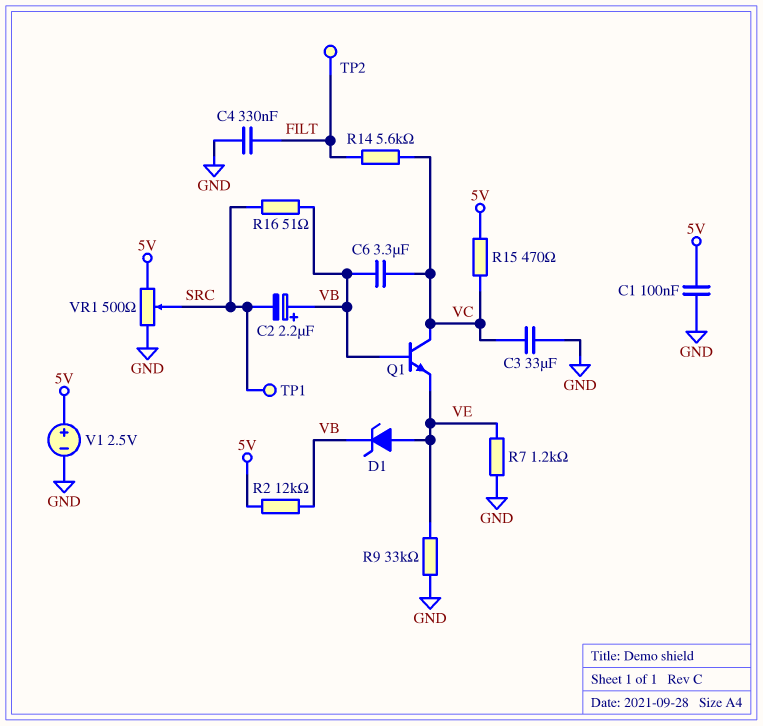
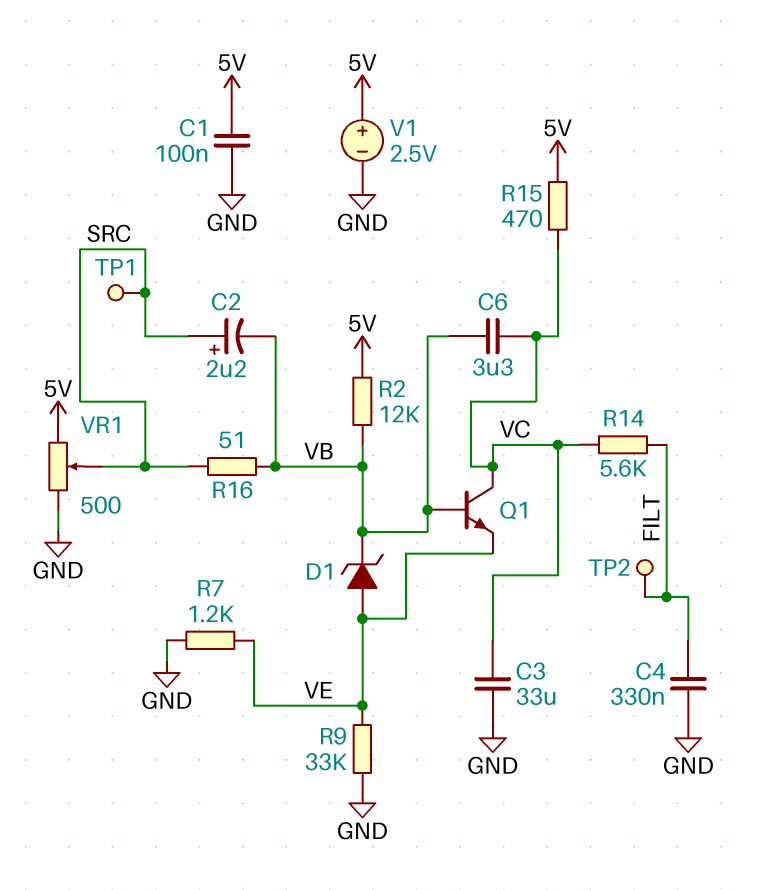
C2: 2.2uF (plus VB, minus SRC) -> 2.2uF (plus SRC, minus VB)

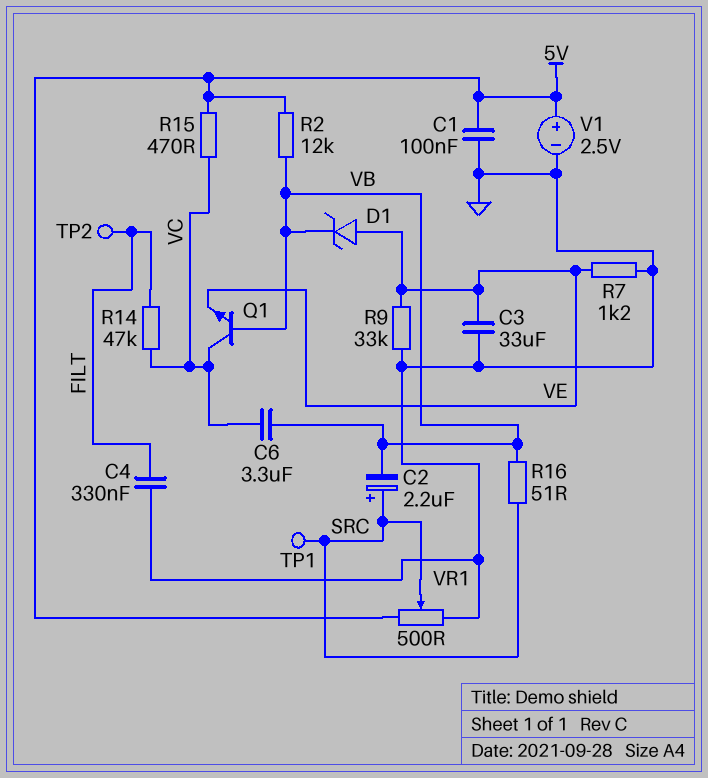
C3: 33uF (GND, VC) -> 33uF (GND, VE)
R14: 5.6k (FILT, VC) -> 47k (FILT, VC)

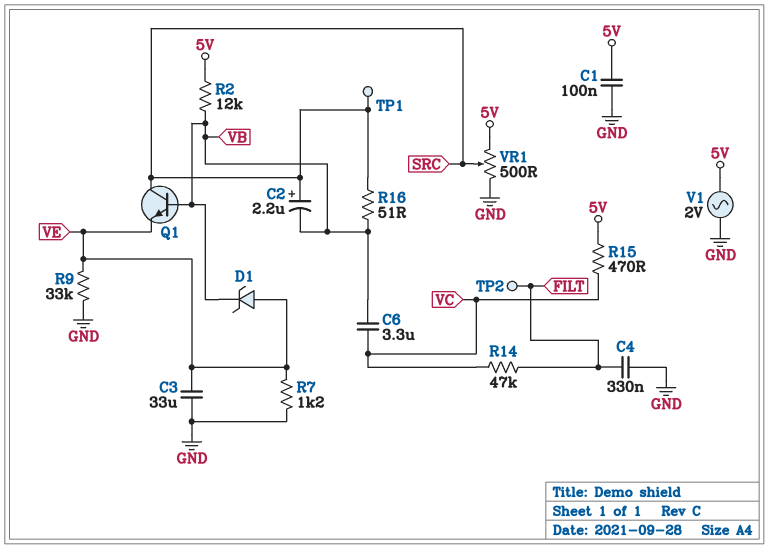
Q1: NPN (B VB, C VC, E VE) -> NPN (B VB, C SRC, E VE)
V1: 2.5V (plus 5V, minus GND) -> AC 2V (5V, GND)

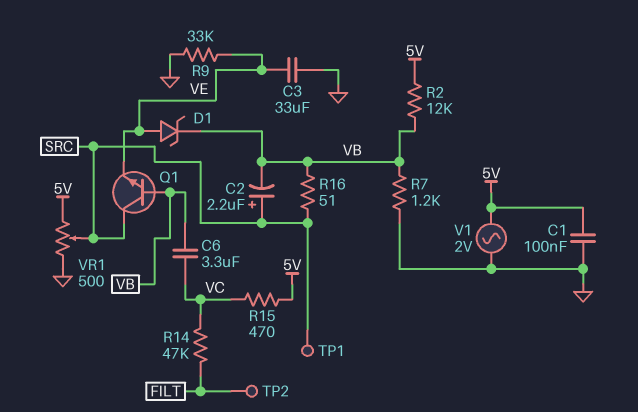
C4: 330nF (FILT, GND) -> none
R7: 1.2k (GND, VE) -> 1.2k (GND, VB)

